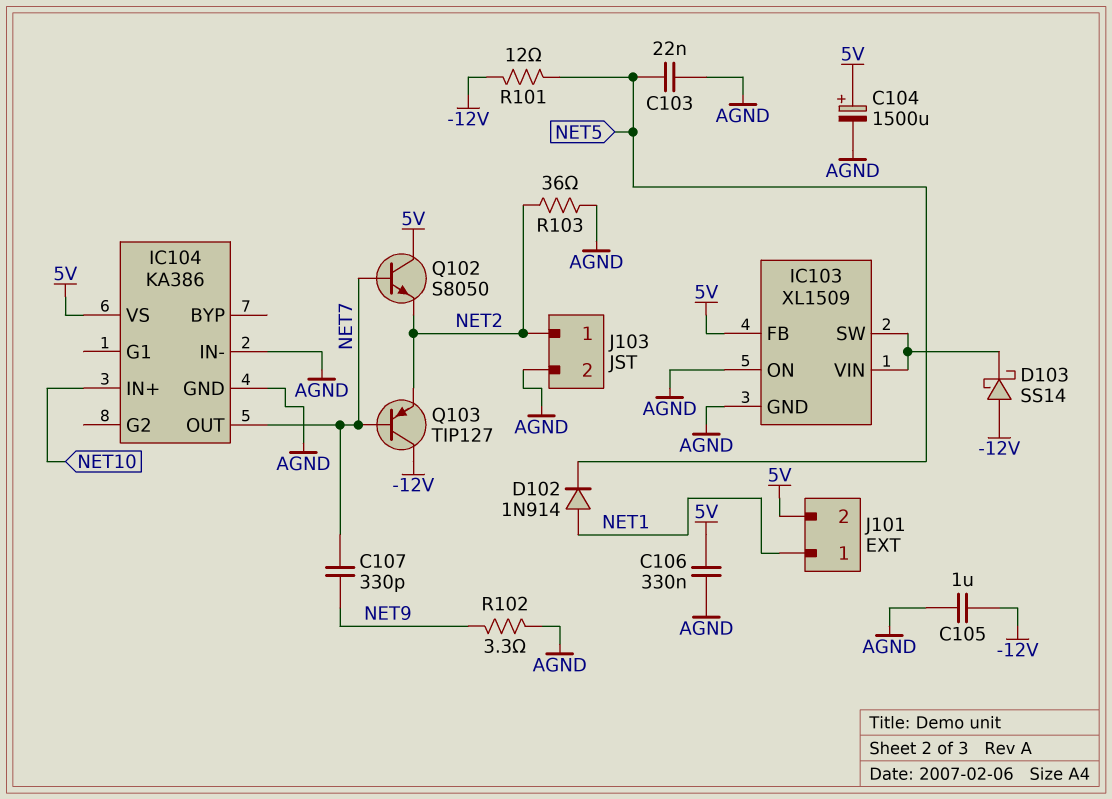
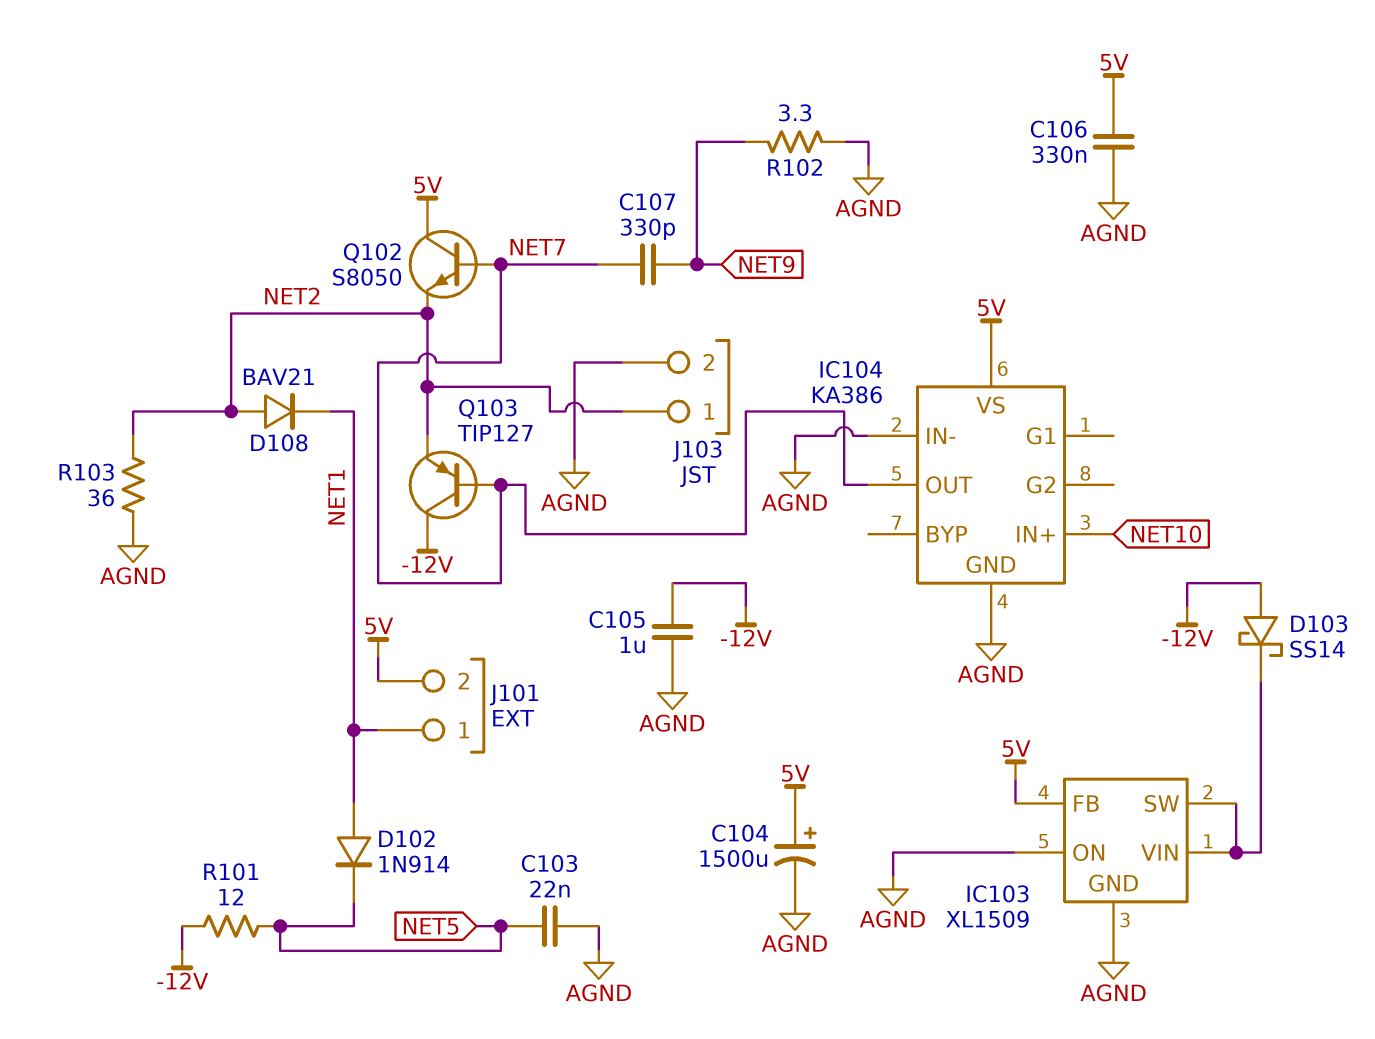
D108: none -> diode BAV21 (A NET2, K NET1)

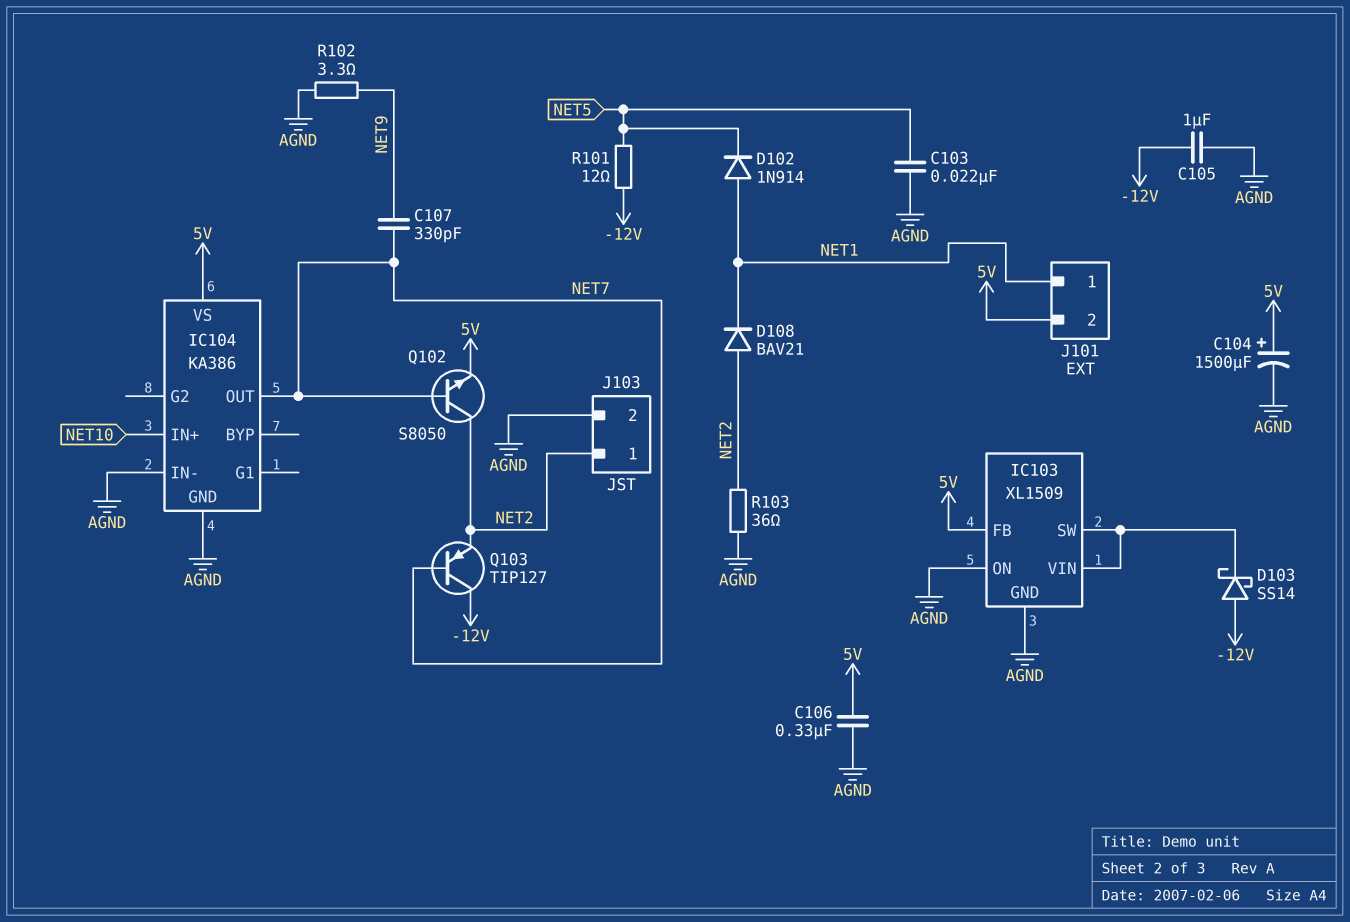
Q102: NPN S8050 (B NET7, C 5V, E NET2) -> NPN S8050 (B NET7, C NET2, E 5V)

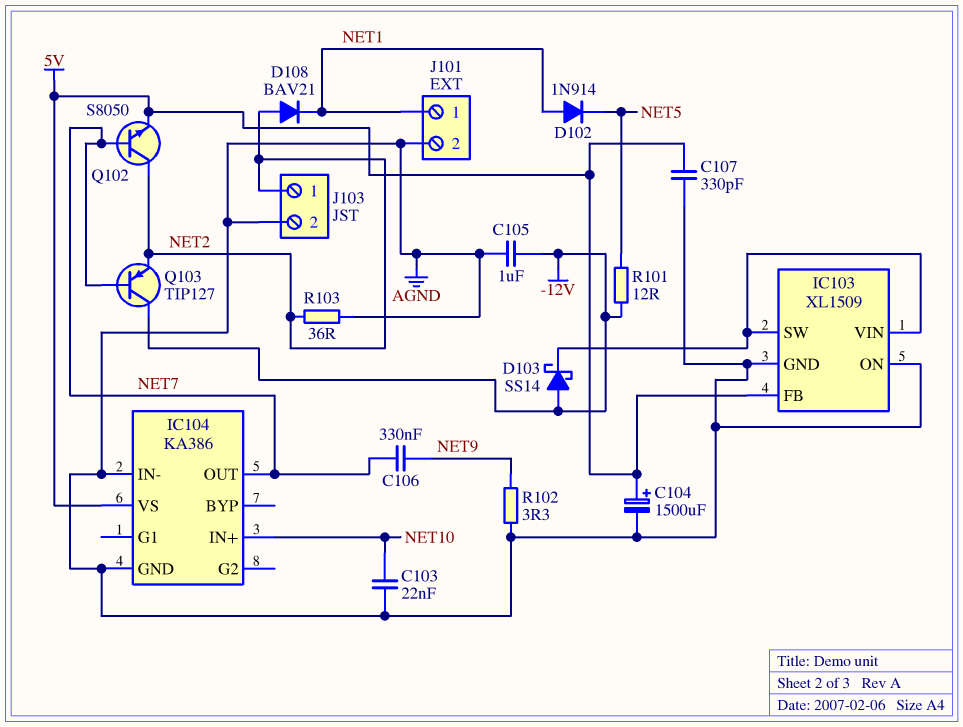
C103: 22nF (AGND, NET5) -> 22nF (AGND, NET10)
C106: 330nF (5V, AGND) -> 330nF (NET7, NET9)
C107: 330pF (NET7, NET9) -> 330pF (5V, AGND)
J101 pin 2: 5V -> AGND

